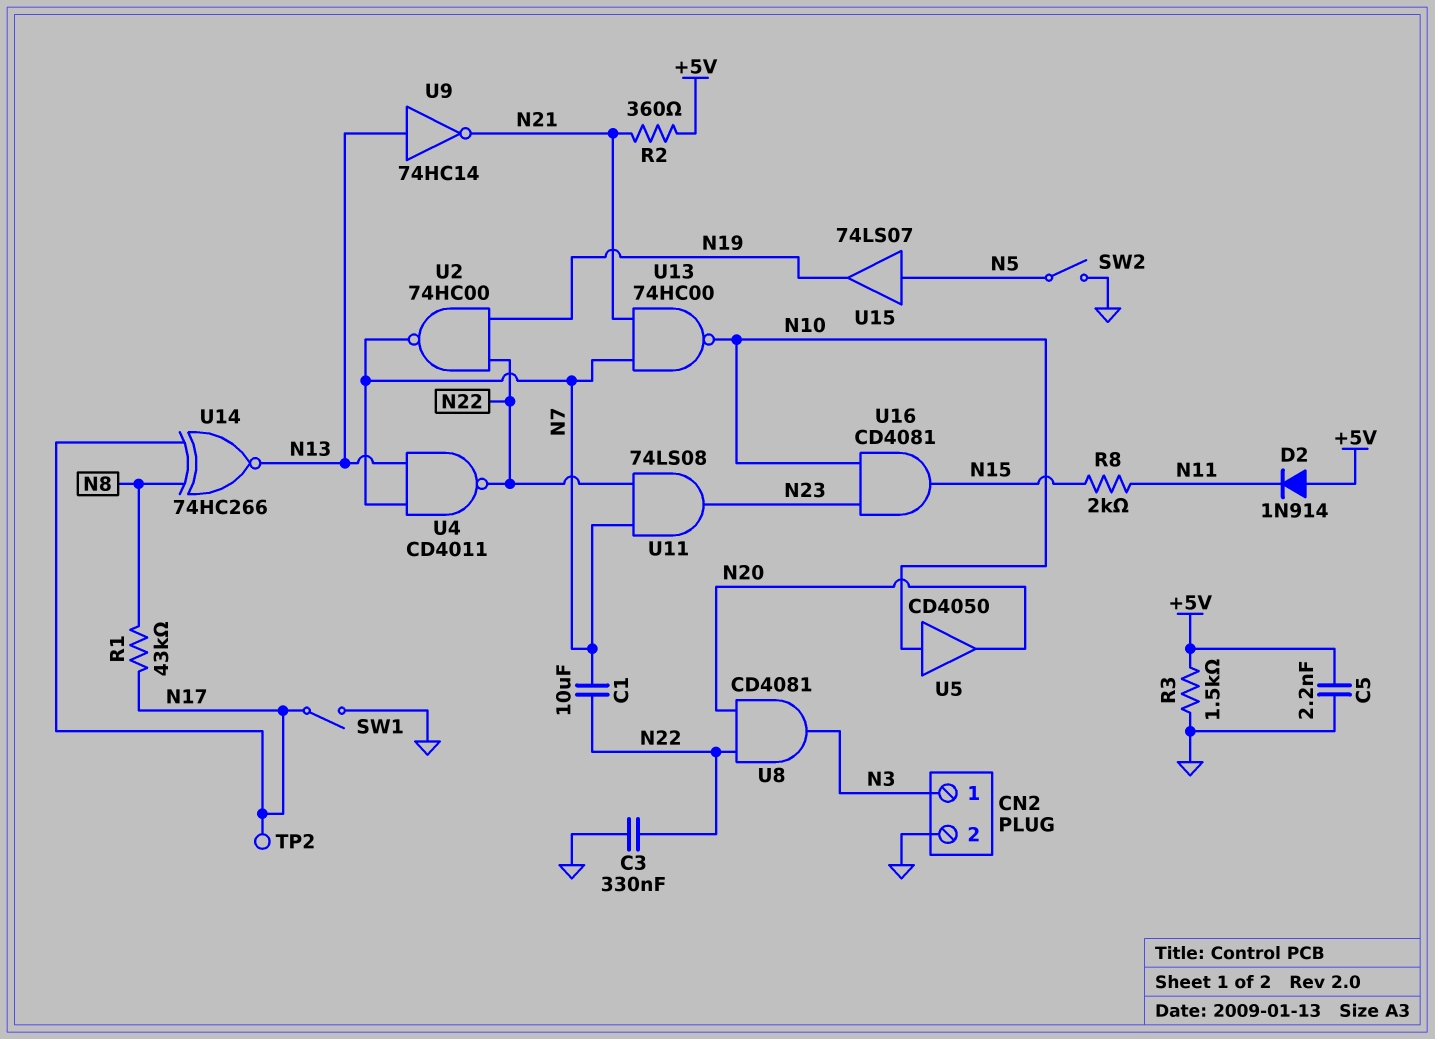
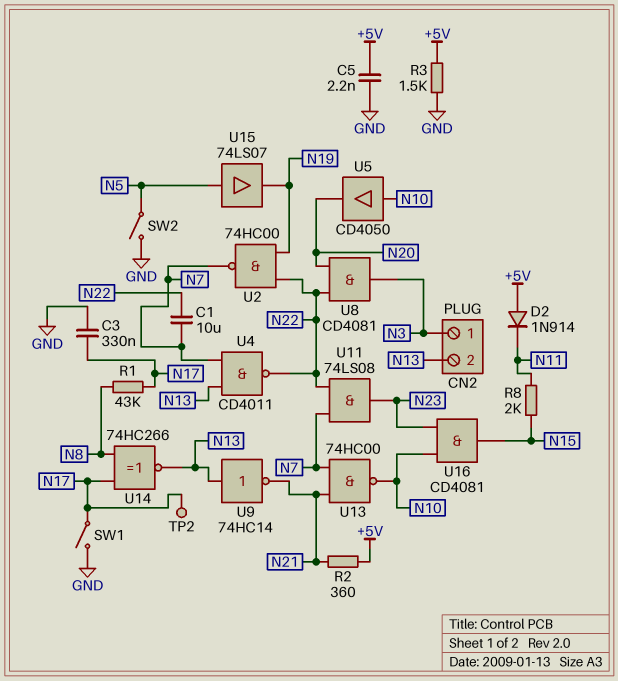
C3: 330nF (GND, N22) -> 330nF (GND, N17)
CN2 pin 2: GND -> N13

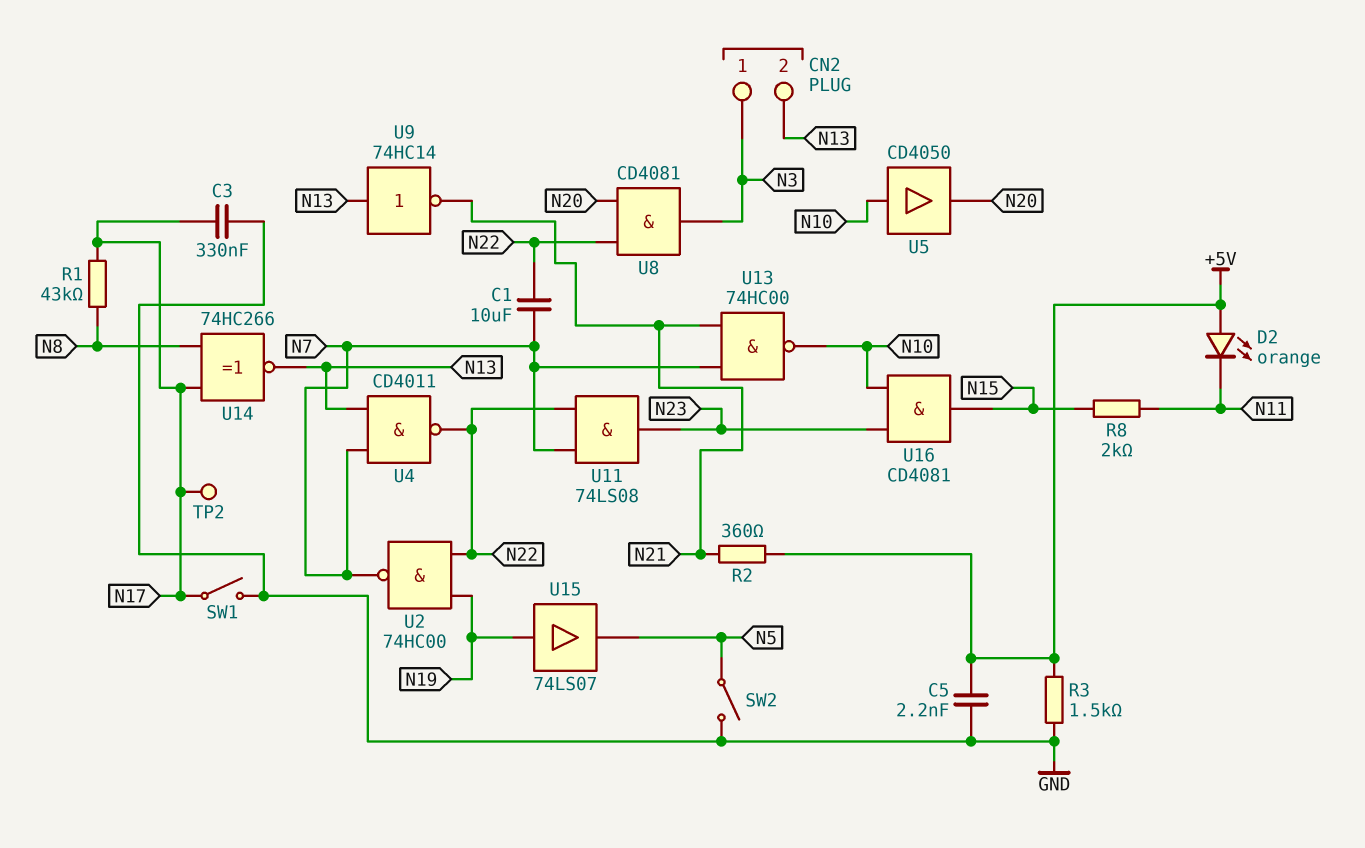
D2: diode 1N914 (A +5V, K N11) -> LED orange (A +5V, K N11)
U15: buffer 74LS07 (in N5, out N19) -> buffer 74LS07 (in N19, out N5)

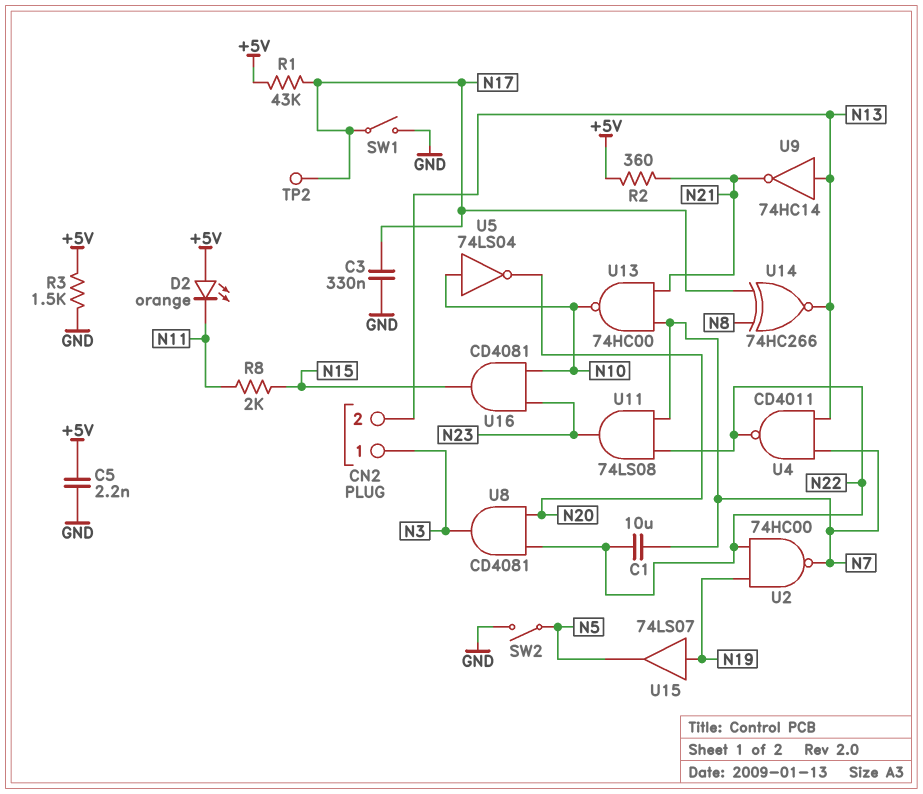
R1: 43k (N8, N17) -> 43k (+5V, N17)
U5: buffer CD4050 (in N10, out N20) -> NOT 74LS04 (in N10, out N20)

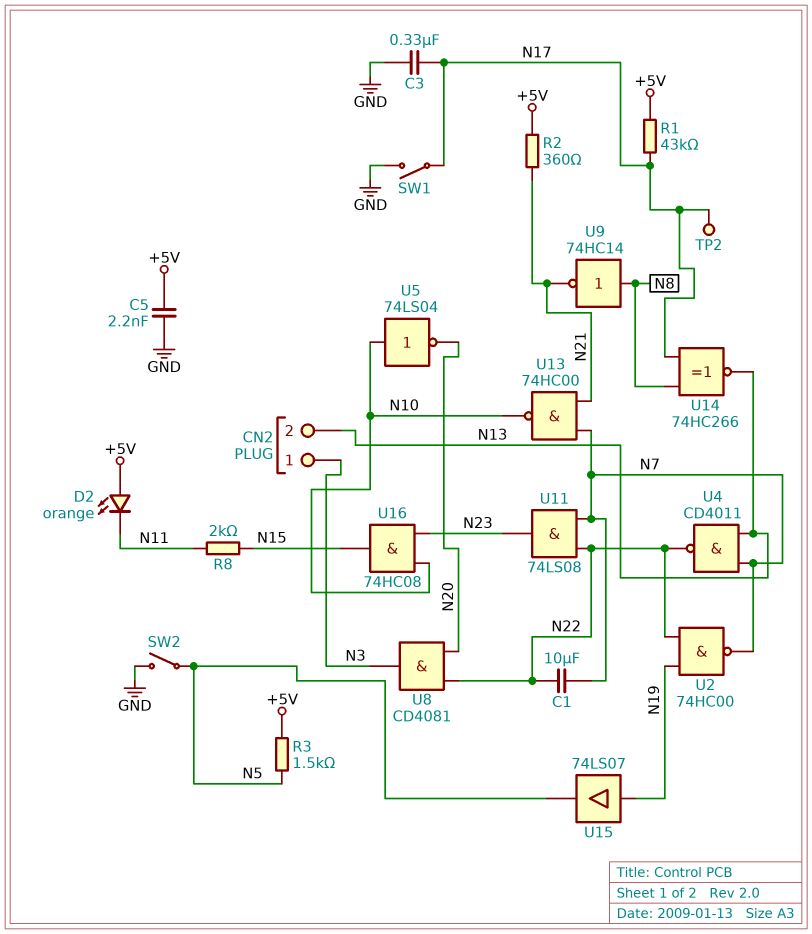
R3: 1.5k (+5V, GND) -> 1.5k (+5V, N5)
U9: NOT 74HC14 (in N13, out N21) -> NOT 74HC14 (in N8, out N21)
U16: AND CD4081 (in N10, in N23, out N15) -> AND 74HC08 (in N10, in N23, out N15)

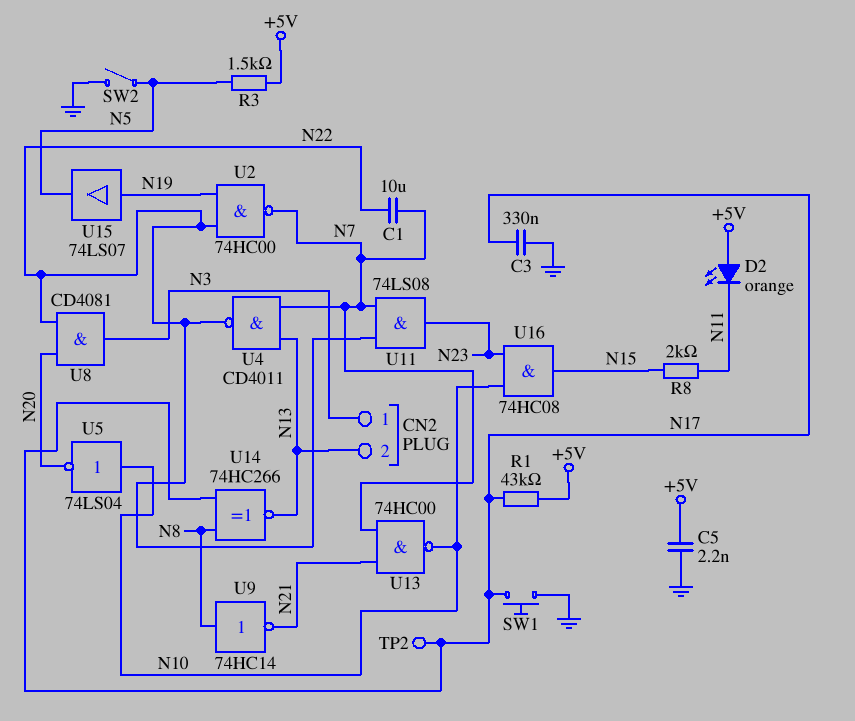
R2: 360 (+5V, N21) -> none
SW1: switch (GND, N17) -> button (GND, N17)

